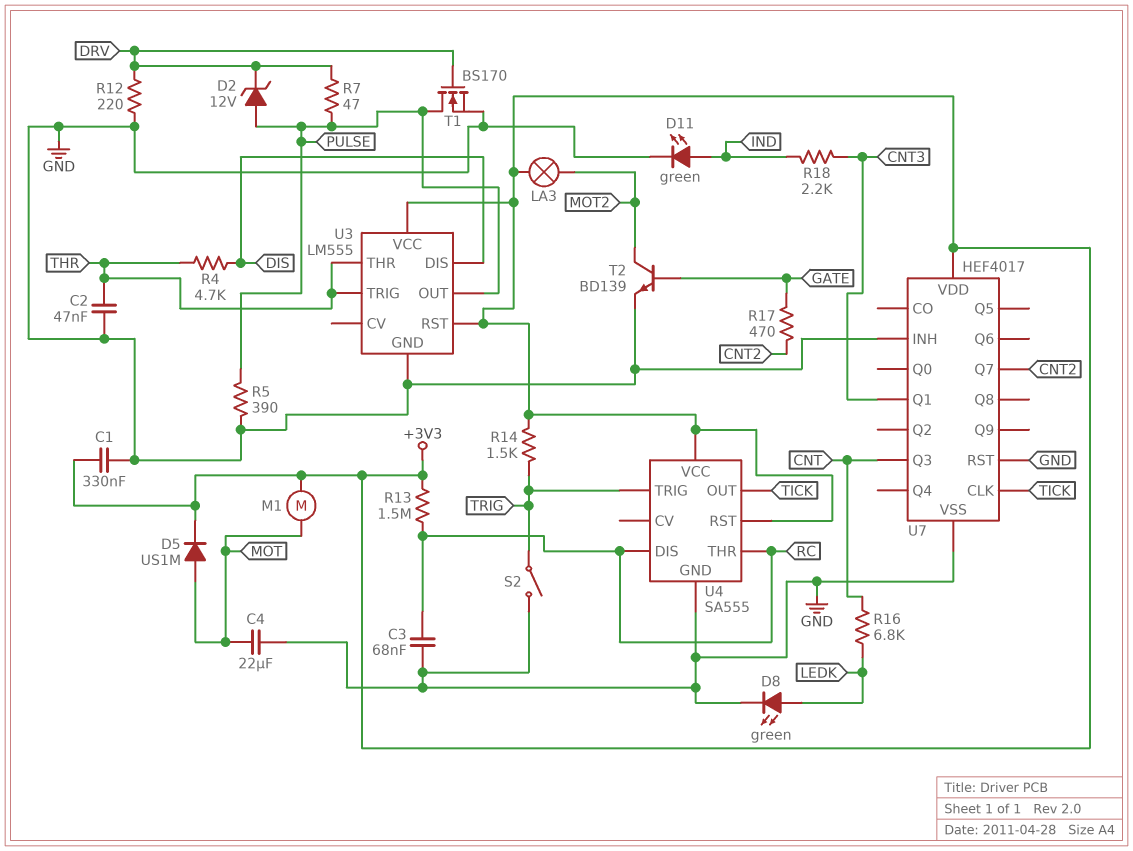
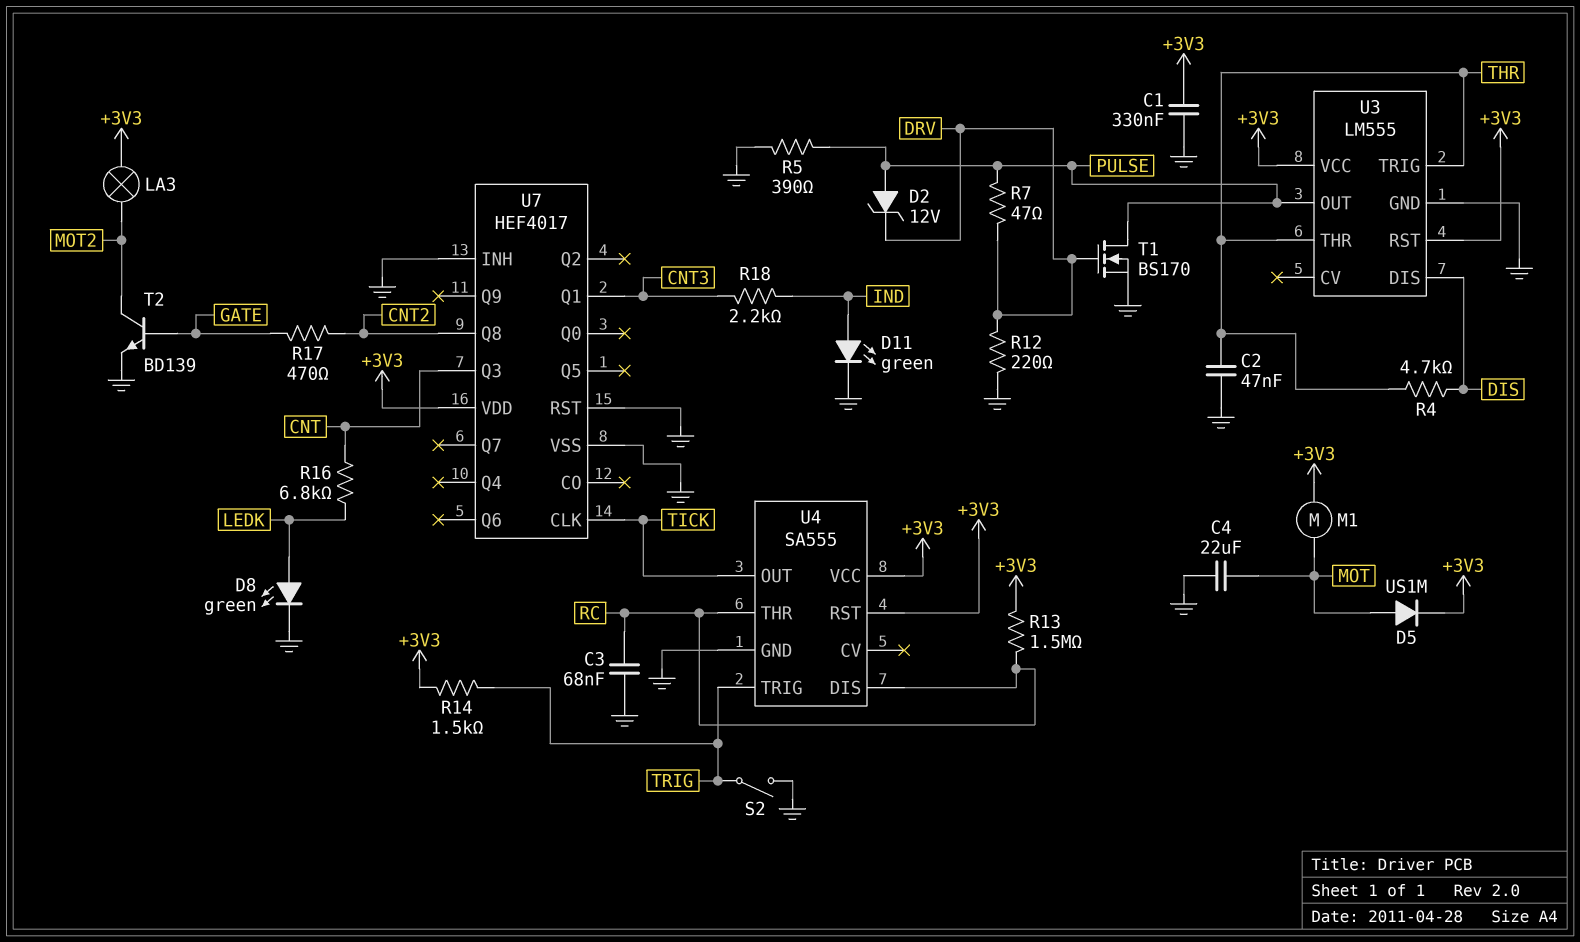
U7 pin Q7: CNT2 -> none
U7 pin Q8: none -> CNT2

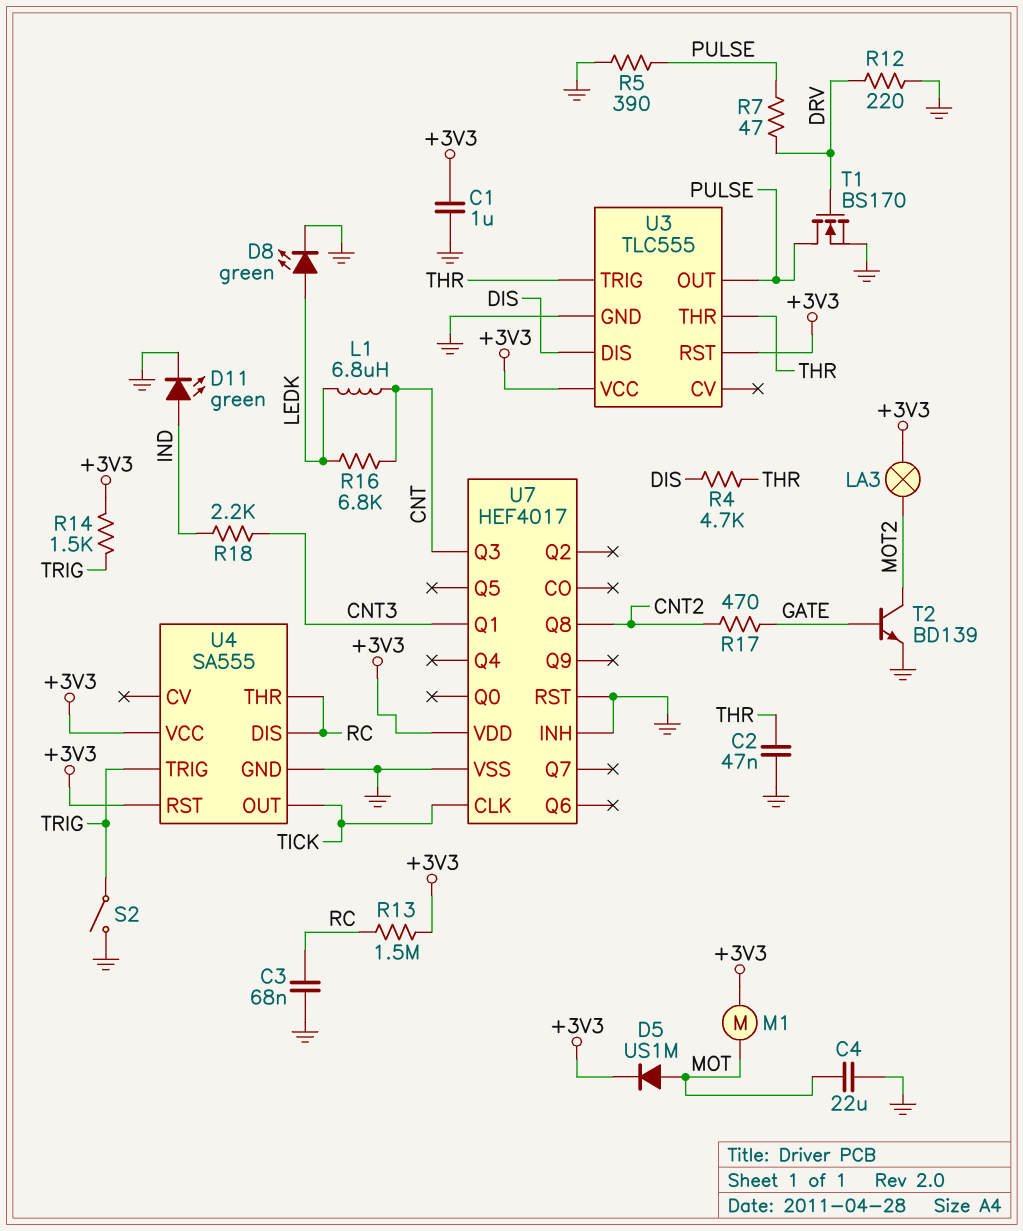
C1: 330nF (+3V3, GND) -> 1uF (+3V3, GND)
D2: zener 12V (A PULSE, K DRV) -> none
L1: none -> 6.8uH (CNT, LEDK)
U3: LM555 -> TLC555

